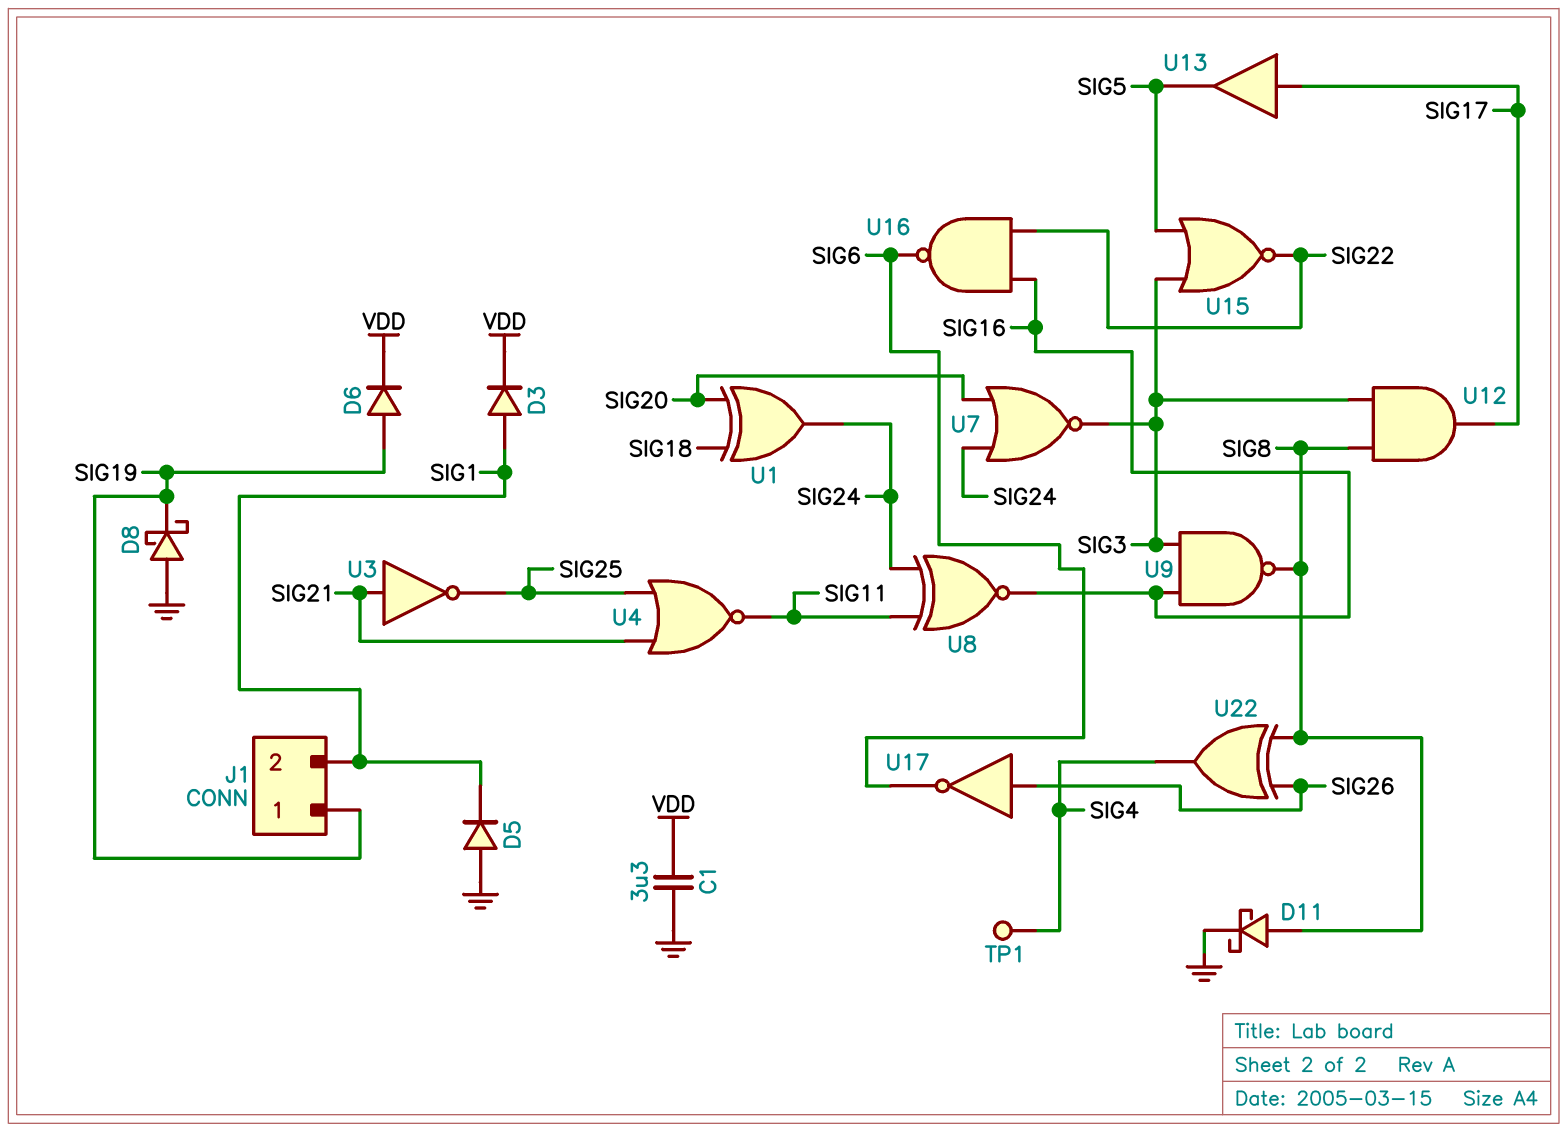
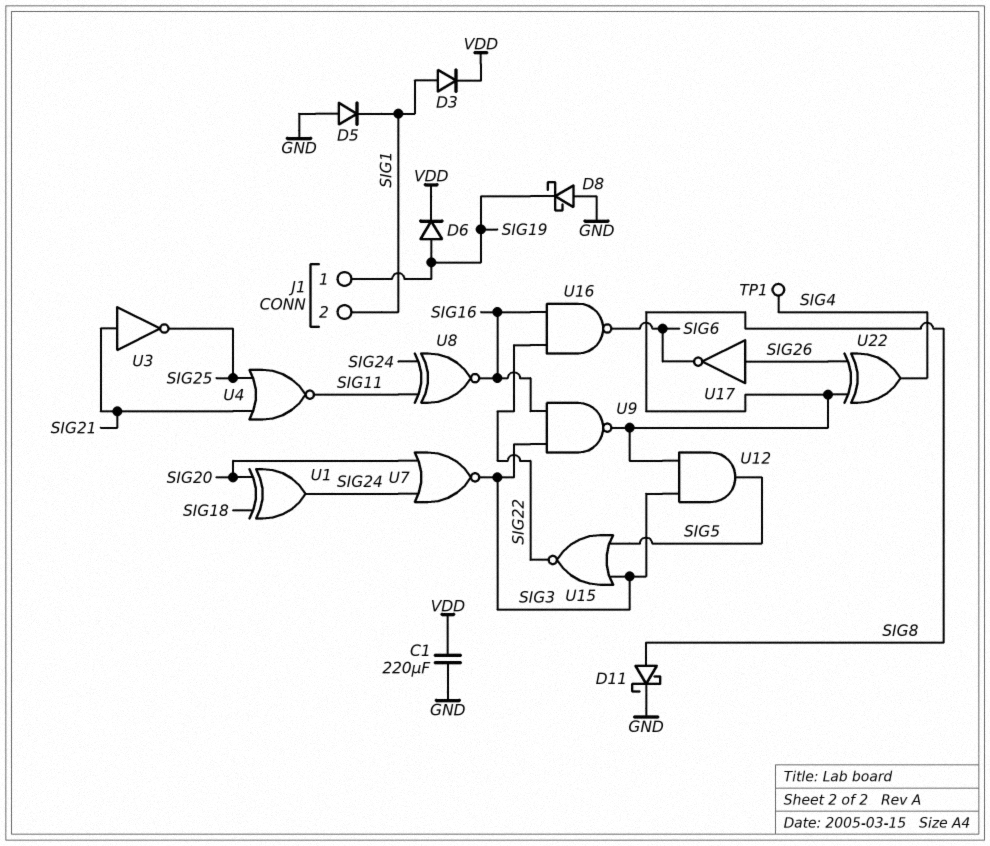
C1: 3.3uF (GND, VDD) -> 220uF (GND, VDD)
U12: AND (in SIG3, in SIG8, out SIG17) -> AND (in SIG3, in SIG8, out SIG5)
U13: buffer (in SIG17, out SIG5) -> none

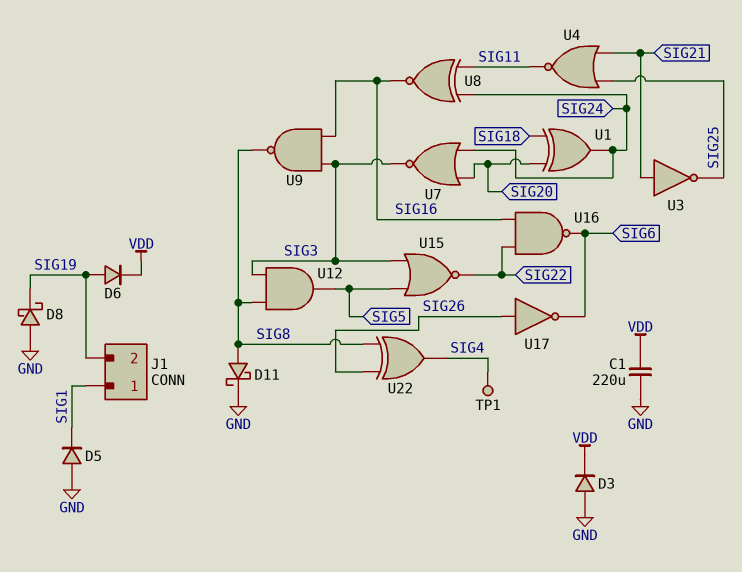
D3: diode (A SIG1, K VDD) -> diode (A GND, K VDD)
J1 pin 1: SIG19 -> SIG1
J1 pin 2: SIG1 -> SIG19

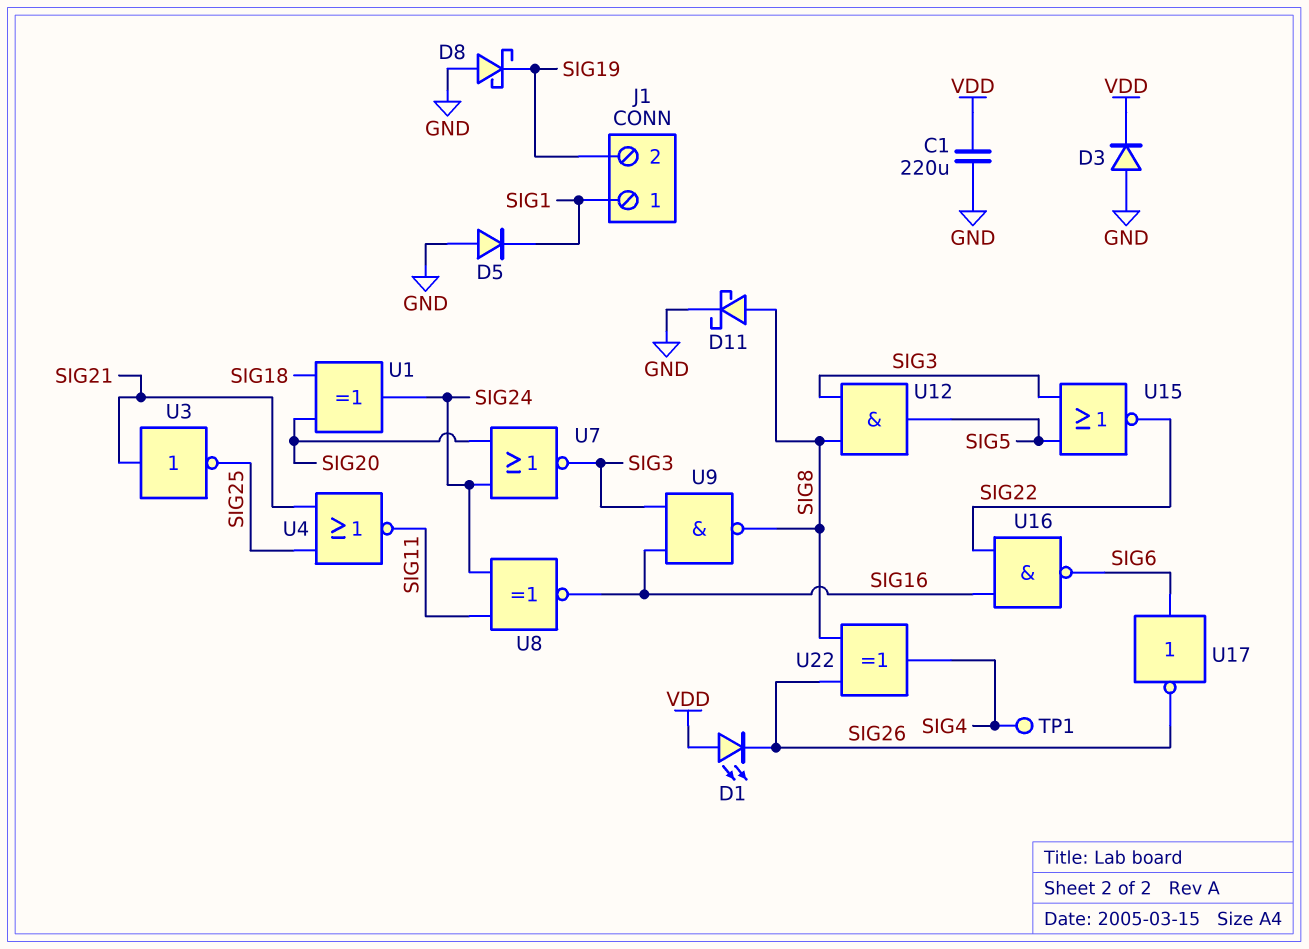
D1: none -> LED (A VDD, K SIG26)
D6: diode (A SIG19, K VDD) -> none
U17: NOT (in SIG26, out SIG6) -> NOT (in SIG6, out SIG26)

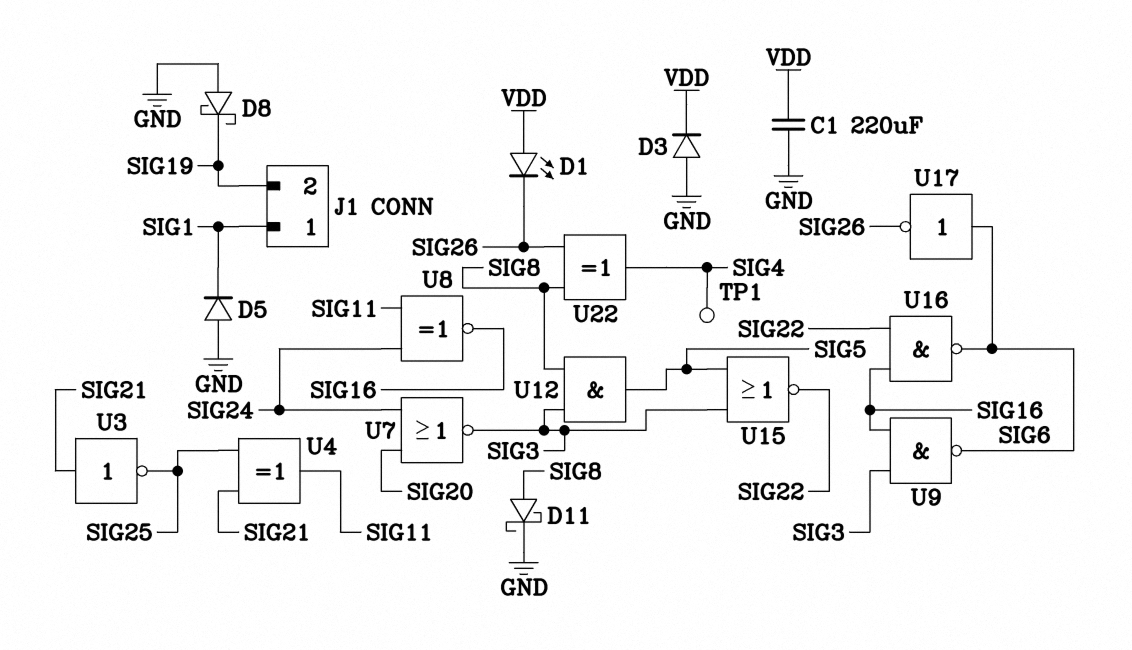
U1: XOR (in SIG18, in SIG20, out SIG24) -> none
U4: NOR (in SIG21, in SIG25, out SIG11) -> XOR (in SIG21, in SIG25, out SIG11)
U9: NAND (in SIG3, in SIG16, out SIG8) -> NAND (in SIG3, in SIG16, out SIG6)

